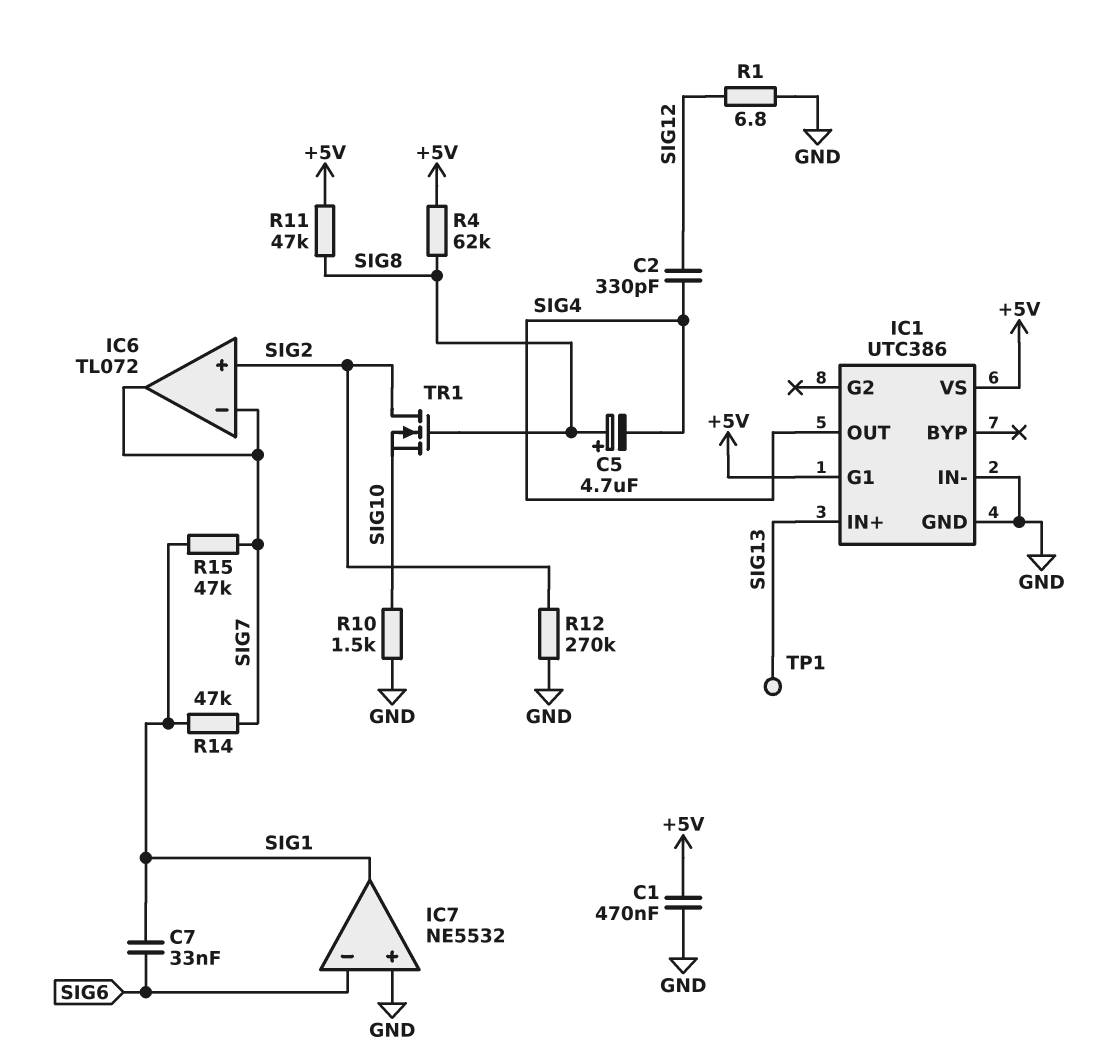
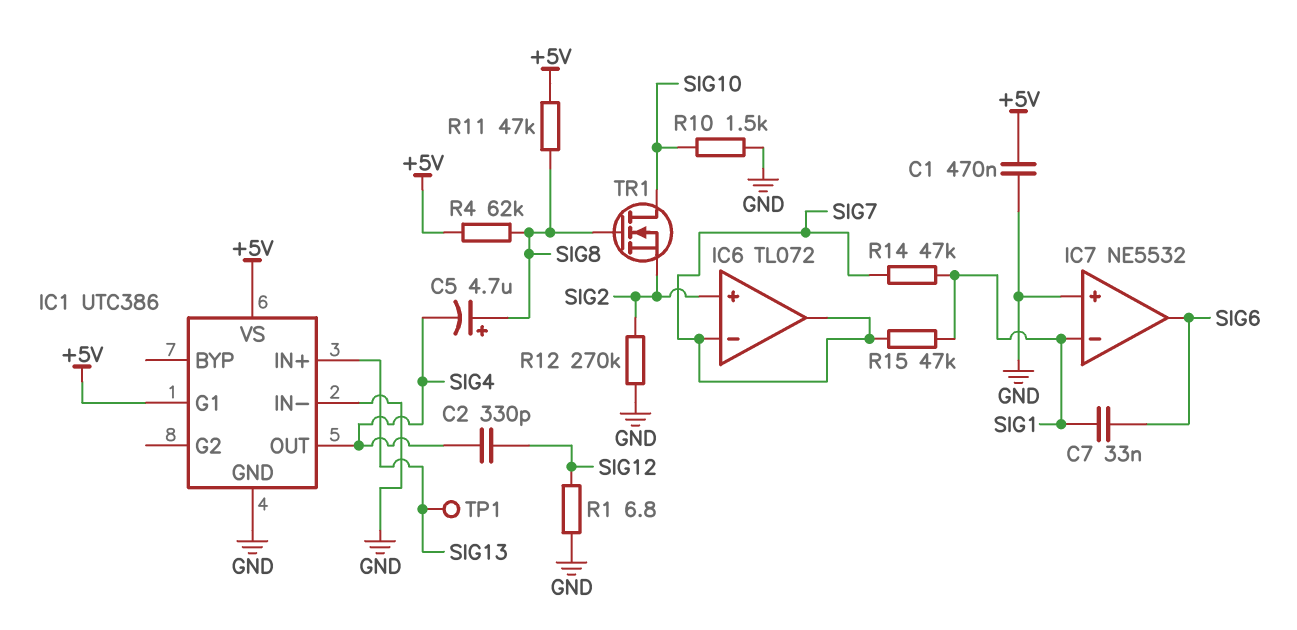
IC7 pin in-: SIG6 -> SIG1
IC7 pin out: SIG1 -> SIG6
TR1: NMOS (G SIG8, D SIG2, S SIG10) -> NMOS (G SIG8, D SIG10, S SIG2)

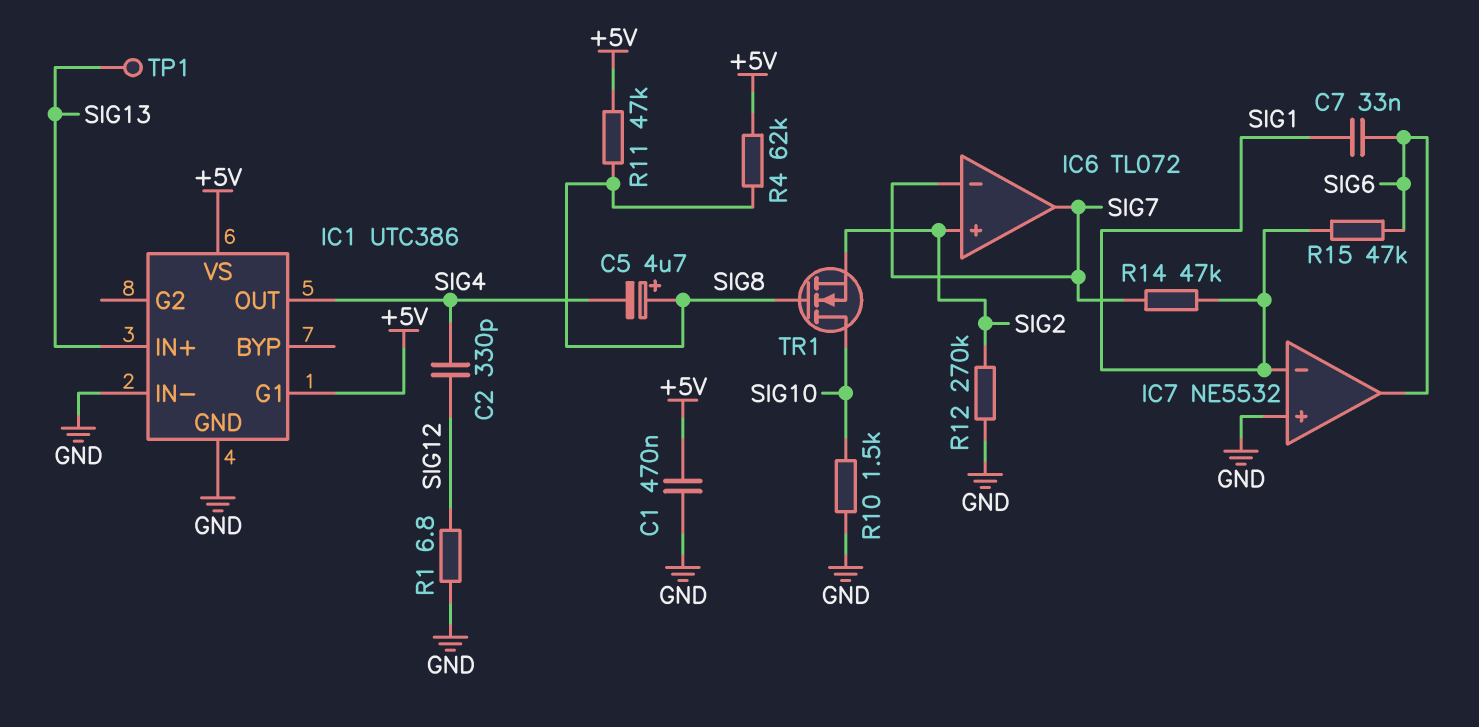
R15: 47k (SIG1, SIG7) -> 47k (SIG1, SIG6)

